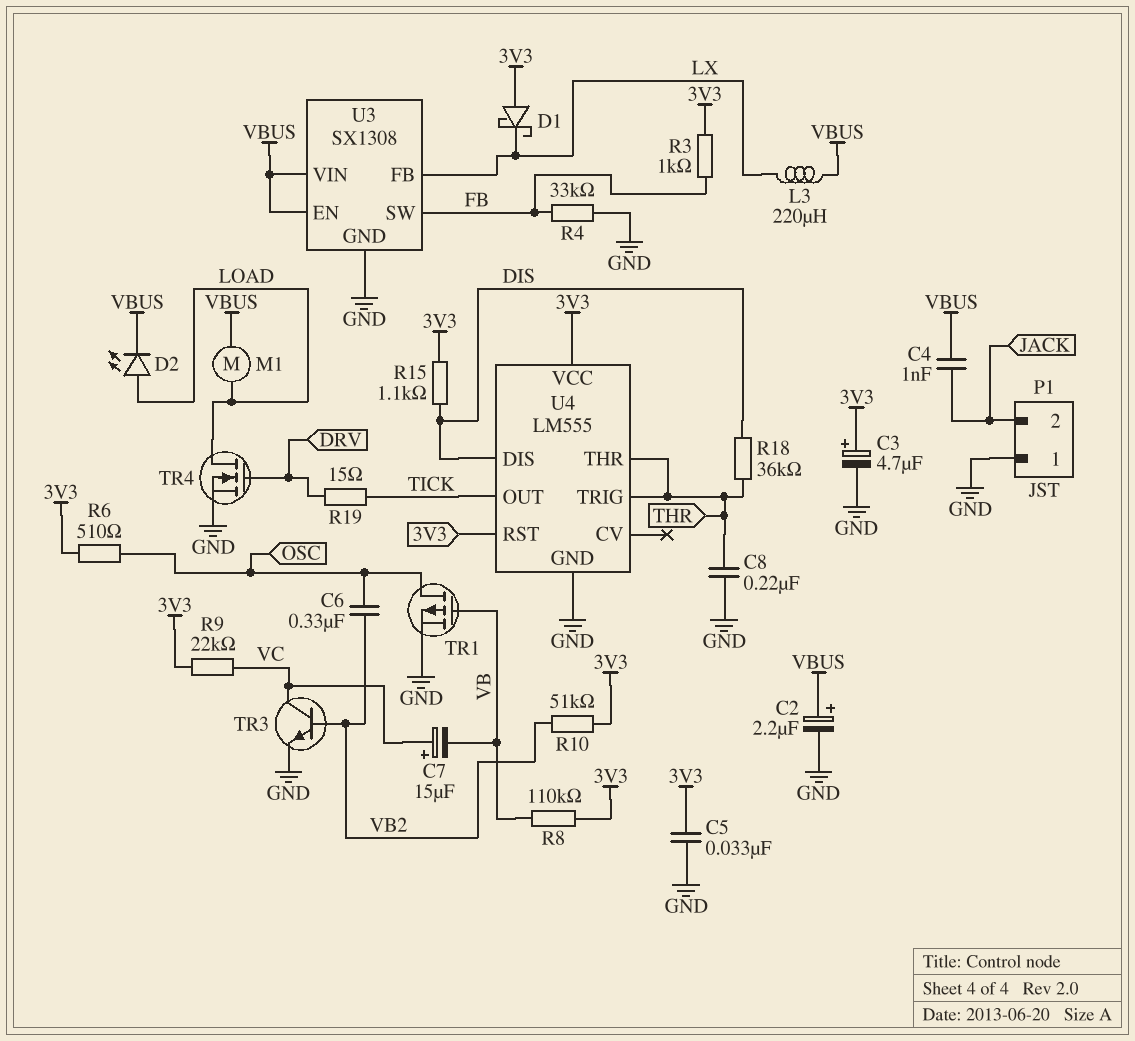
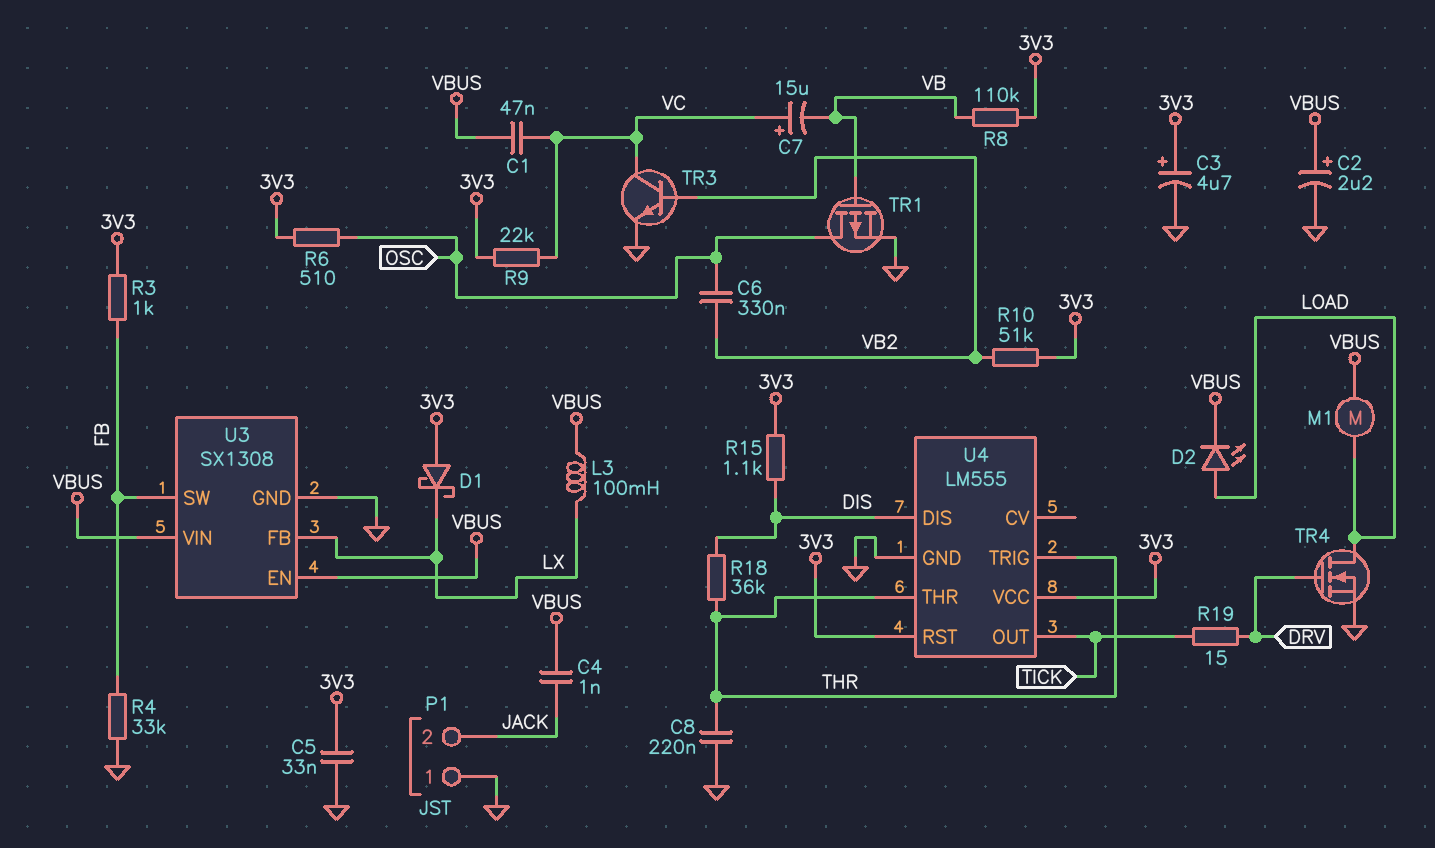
C1: none -> 47nF (VBUS, VC)
L3: 220uH (LX, VBUS) -> 100mH (LX, VBUS)

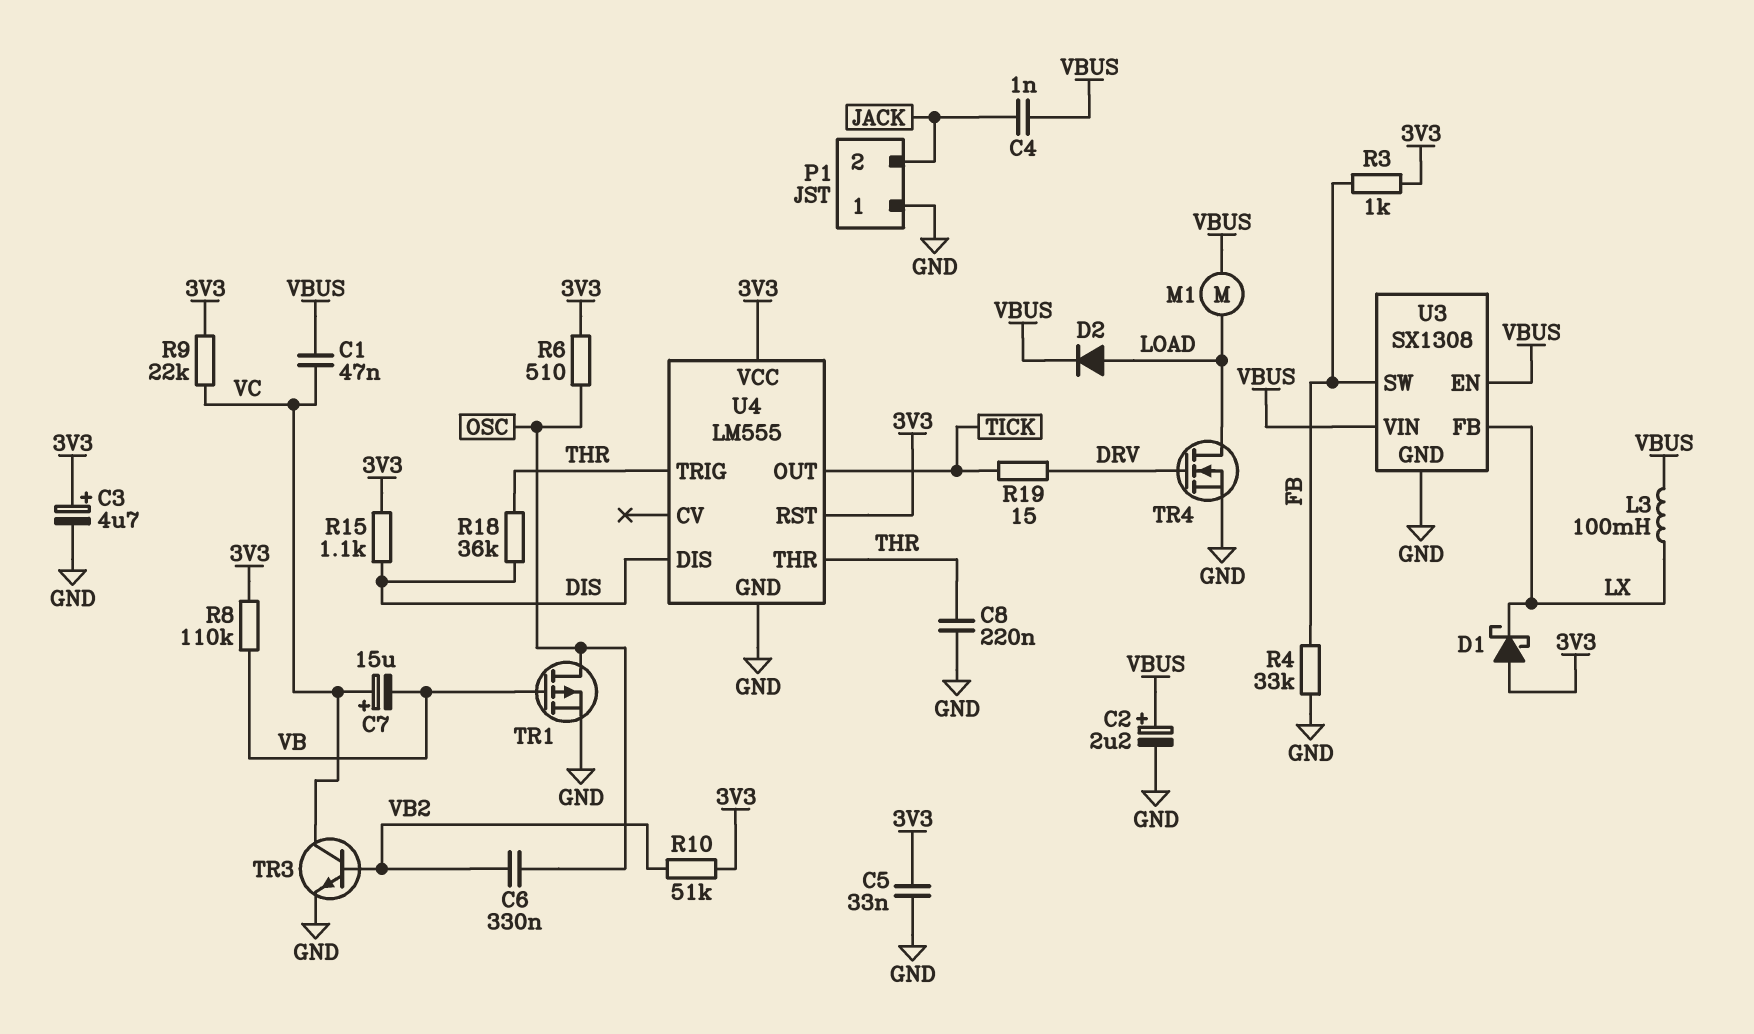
D2: LED (A LOAD, K VBUS) -> diode (A LOAD, K VBUS)

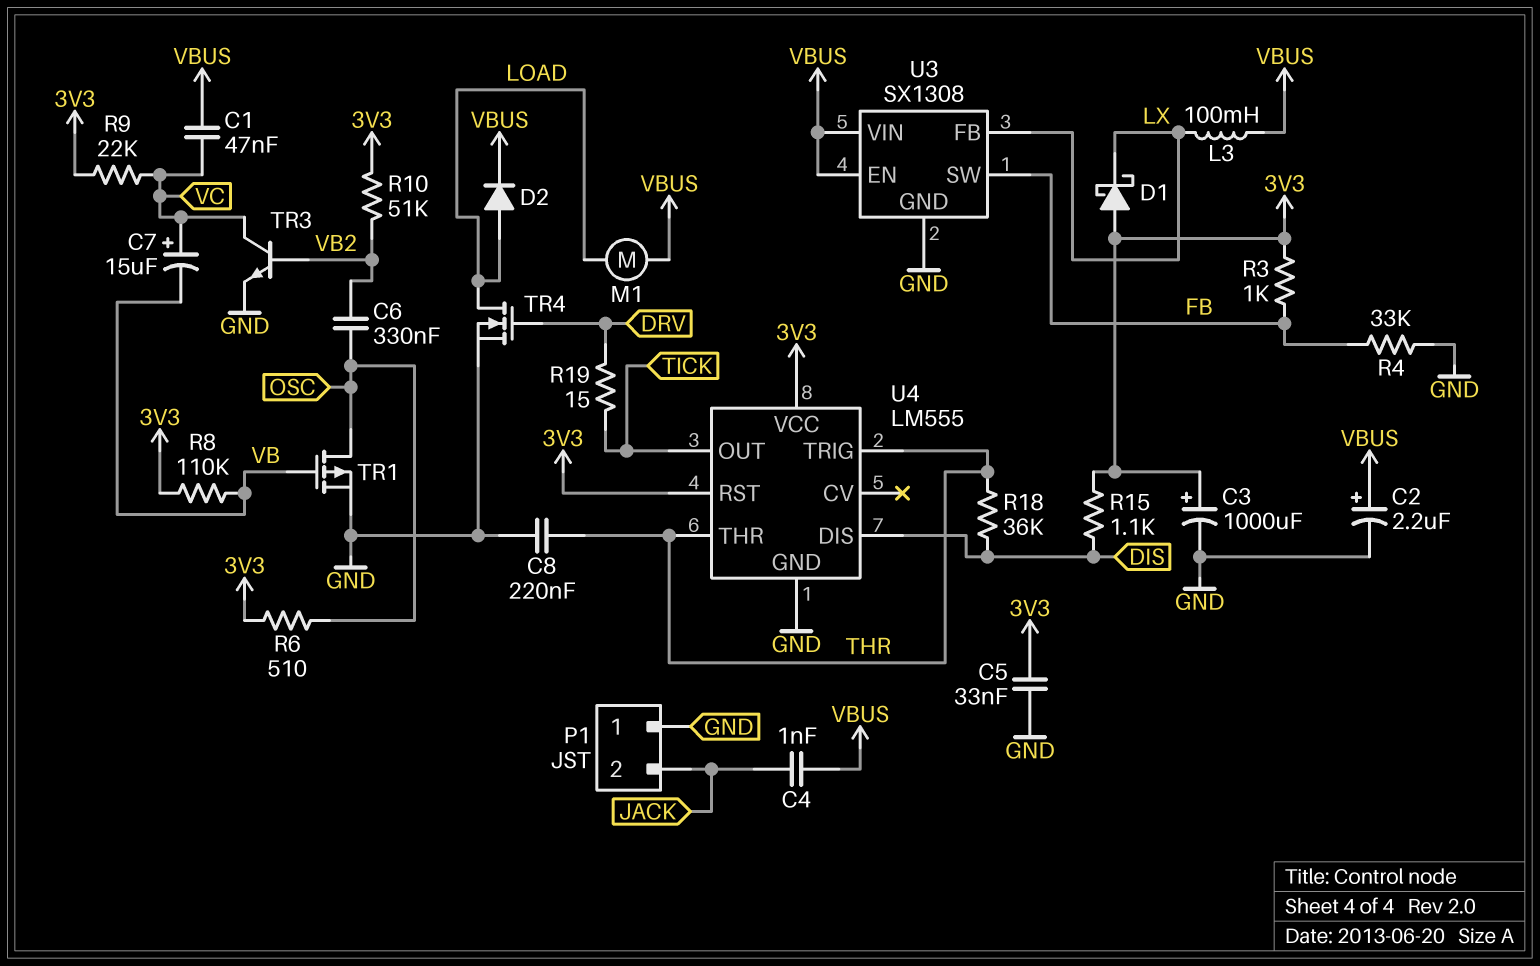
C3: 4.7uF (plus 3V3, minus GND) -> 1000uF (plus 3V3, minus GND)

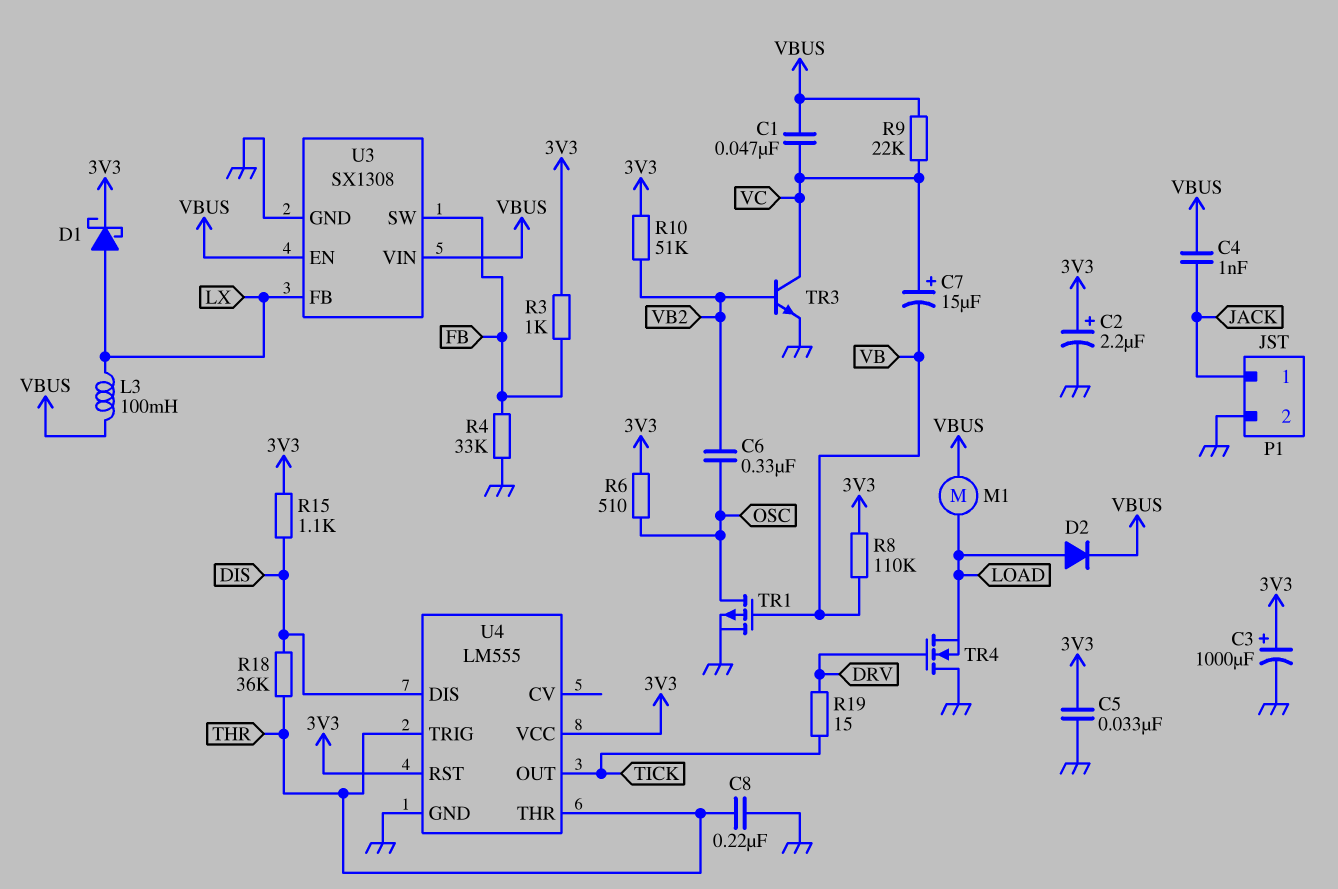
C2: 2.2uF (plus VBUS, minus GND) -> 2.2uF (plus 3V3, minus GND)
D1: schottky (A 3V3, K LX) -> schottky (A LX, K 3V3)
P1 pin 1: GND -> JACK
P1 pin 2: JACK -> GND
R9: 22k (3V3, VC) -> 22k (VBUS, VC)
TR4: NMOS (G DRV, D LOAD, S GND) -> NMOS (G DRV, D GND, S LOAD)

